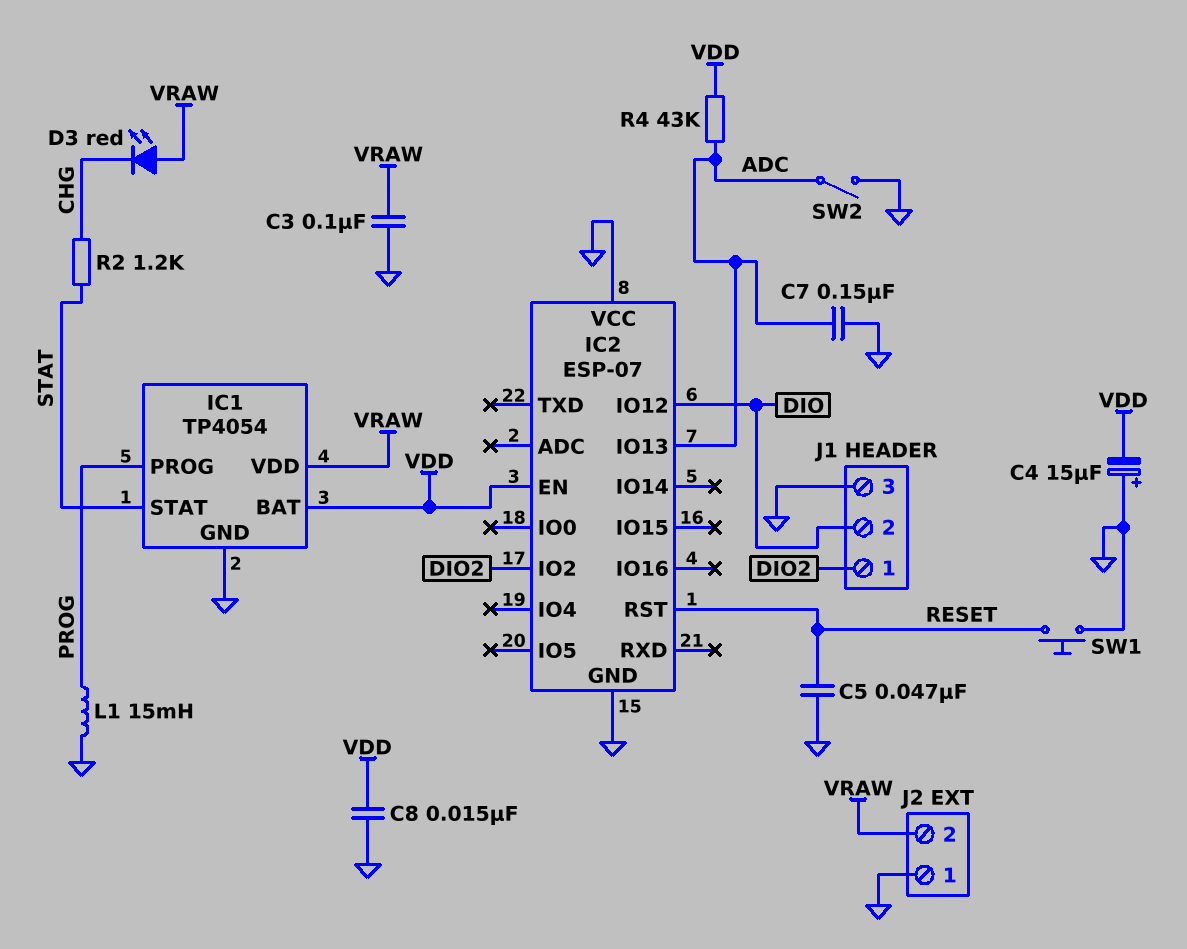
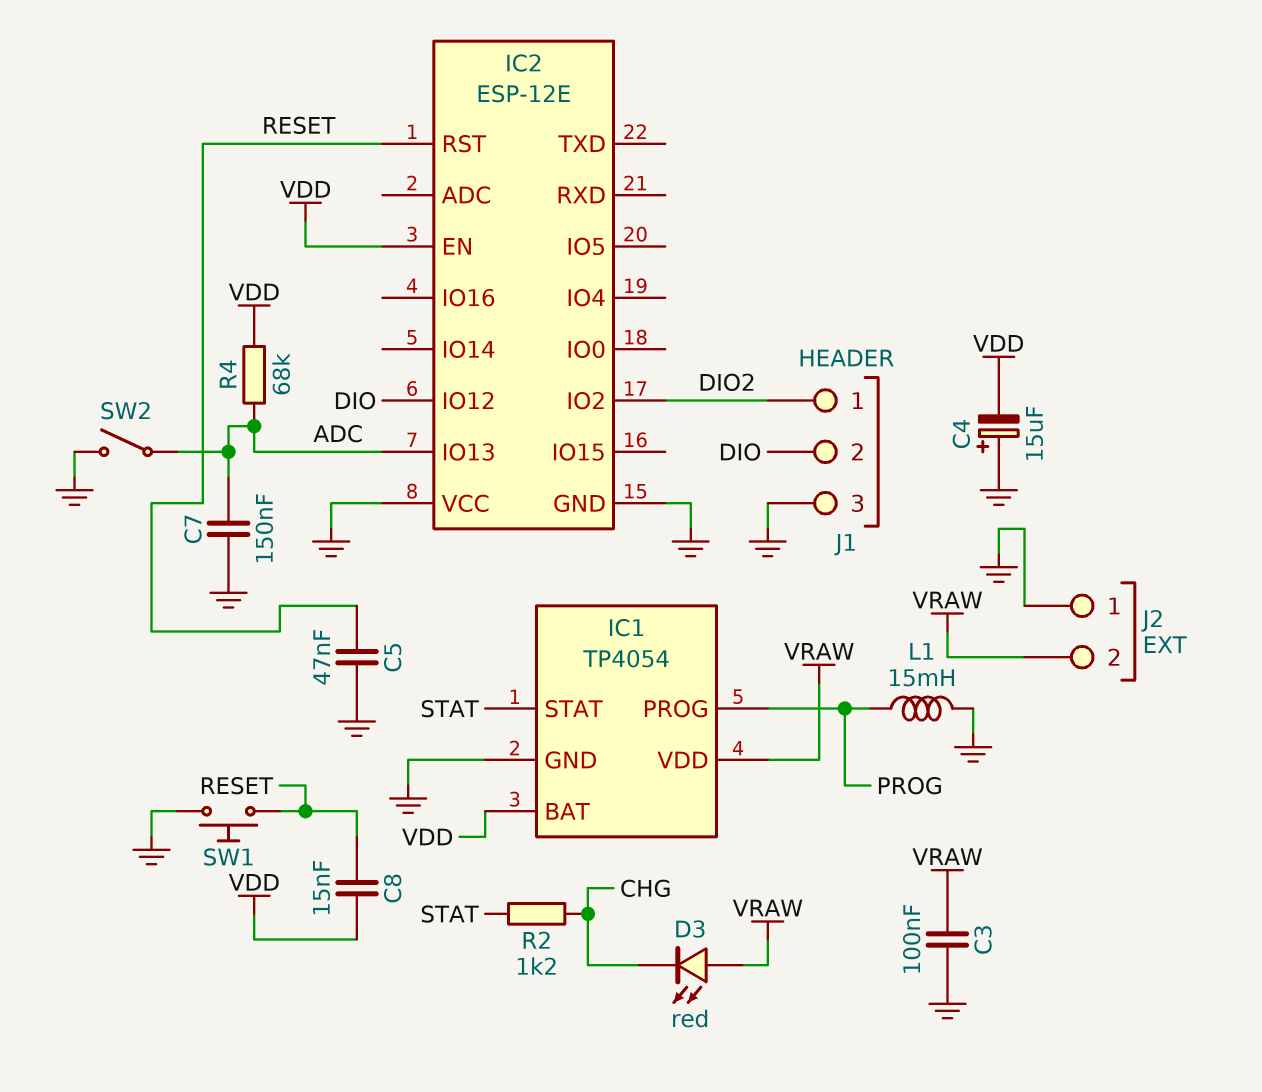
C8: 15nF (GND, VDD) -> 15nF (RESET, VDD)
IC2: ESP-07 -> ESP-12E
R4: 43k (ADC, VDD) -> 68k (ADC, VDD)

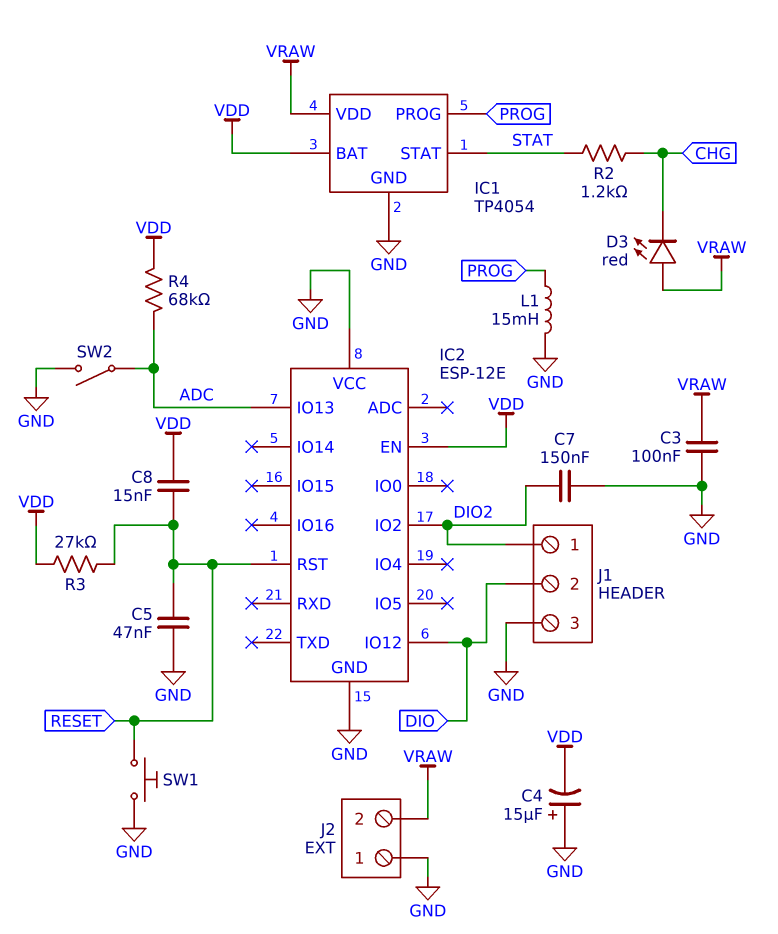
C7: 150nF (ADC, GND) -> 150nF (DIO2, GND)
R3: none -> 27k (RESET, VDD)

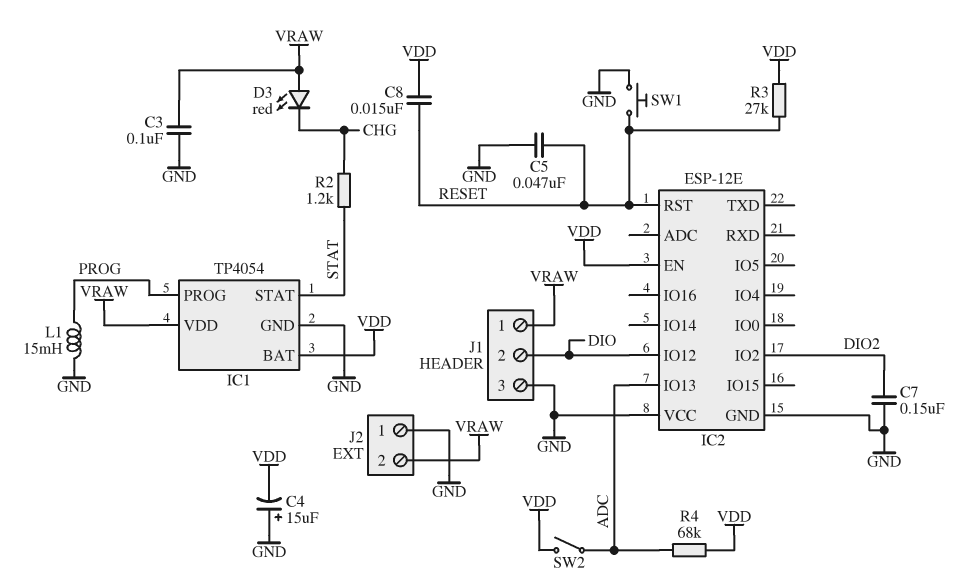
J1 pin 1: DIO2 -> VRAW
SW2: switch (ADC, GND) -> switch (ADC, VDD)

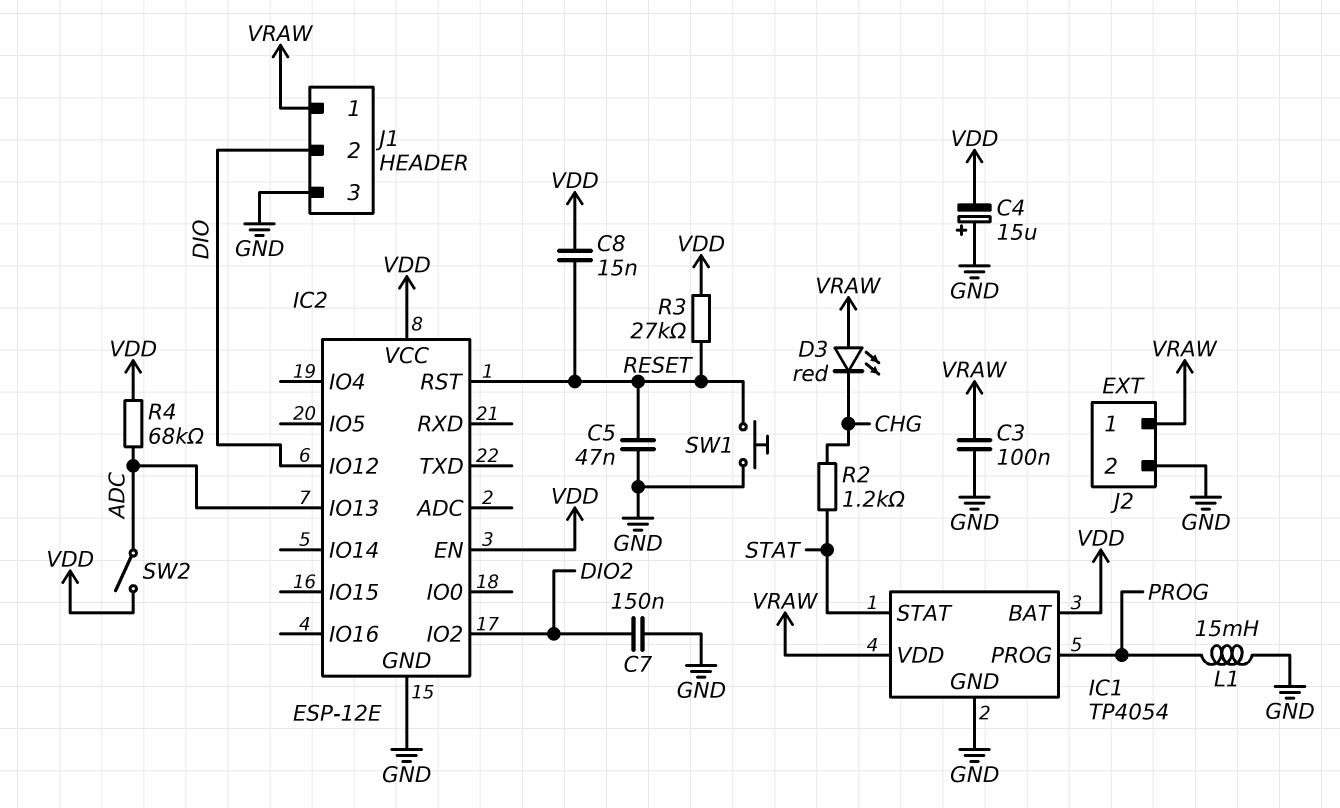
IC2 pin VCC: GND -> VDD
J2 pin 1: GND -> VRAW
J2 pin 2: VRAW -> GND

